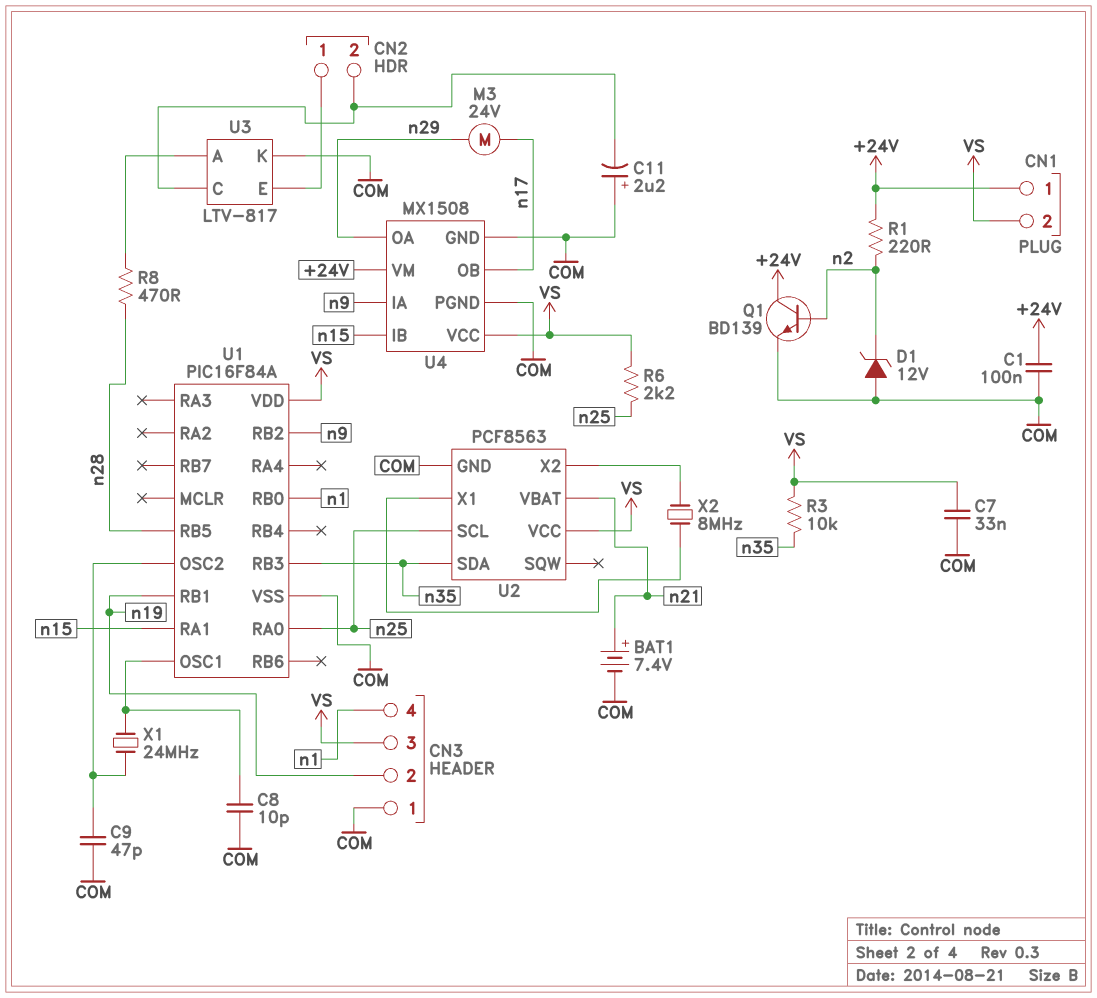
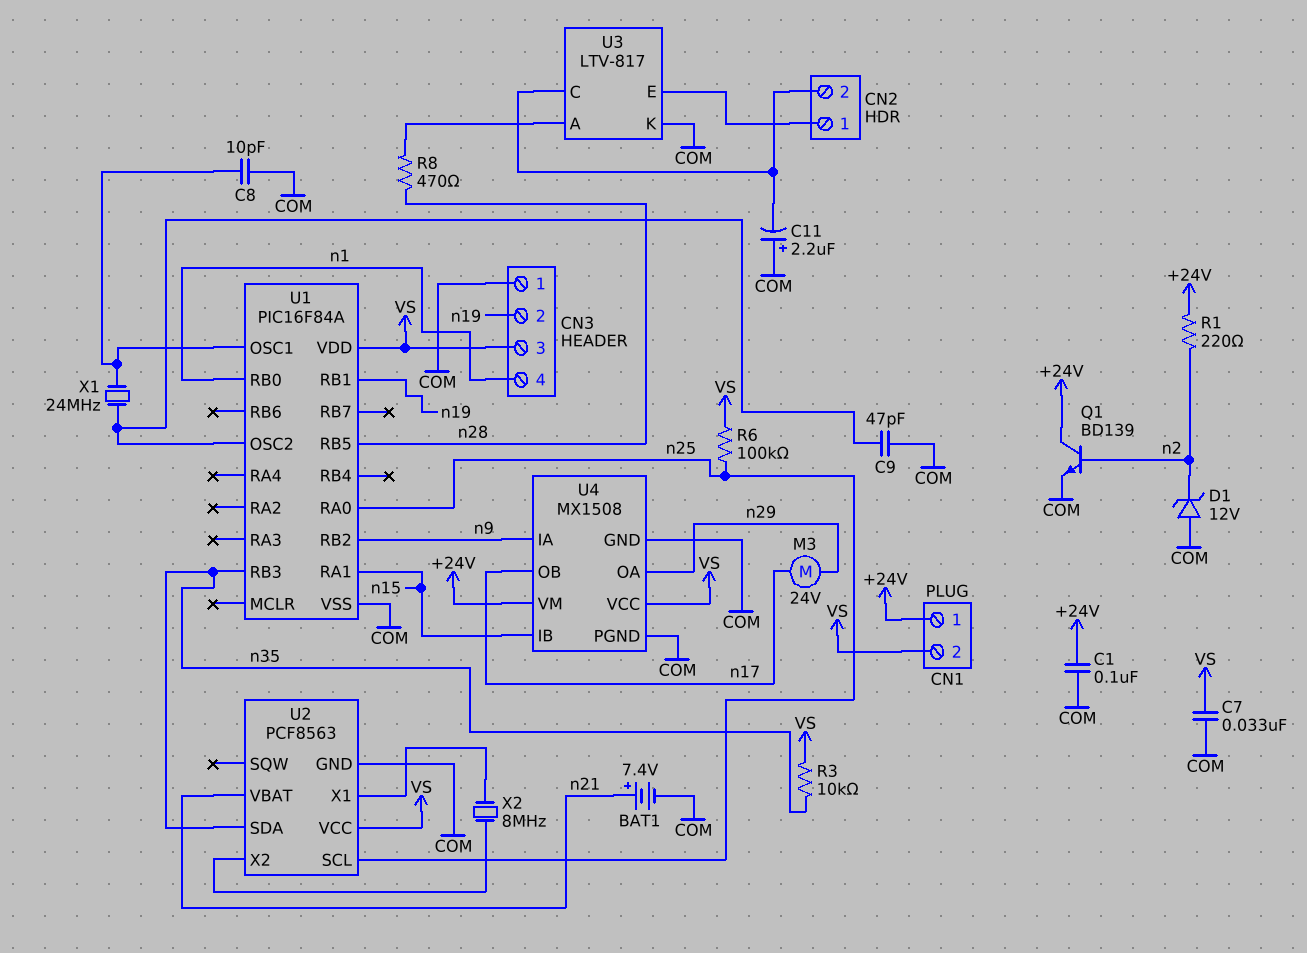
R6: 2.2k (VS, n25) -> 100k (VS, n25)

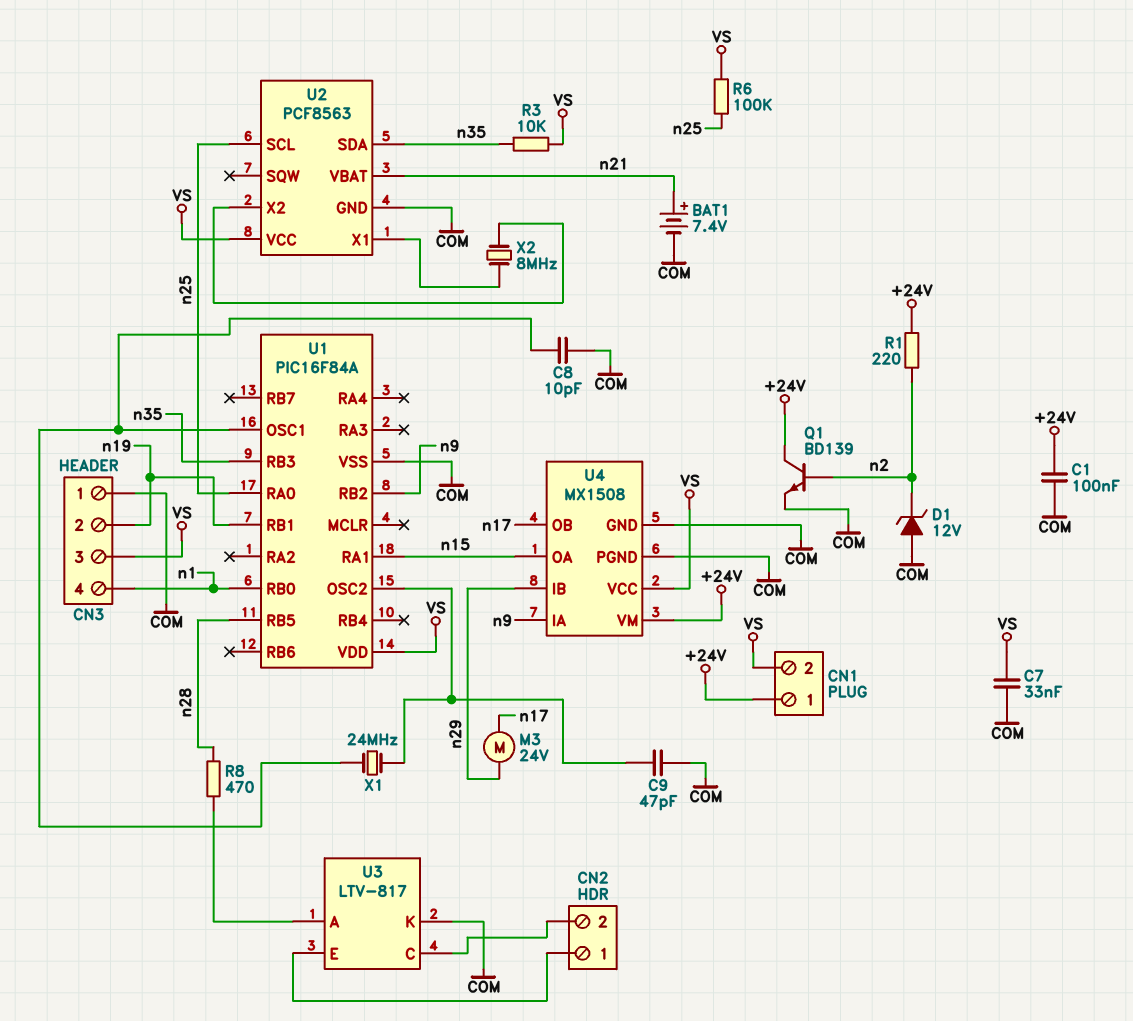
C11: 2.2uF (plus COM, minus CN2/2) -> none
U4 pin IB: n15 -> n29
U4 pin OA: n29 -> n15

